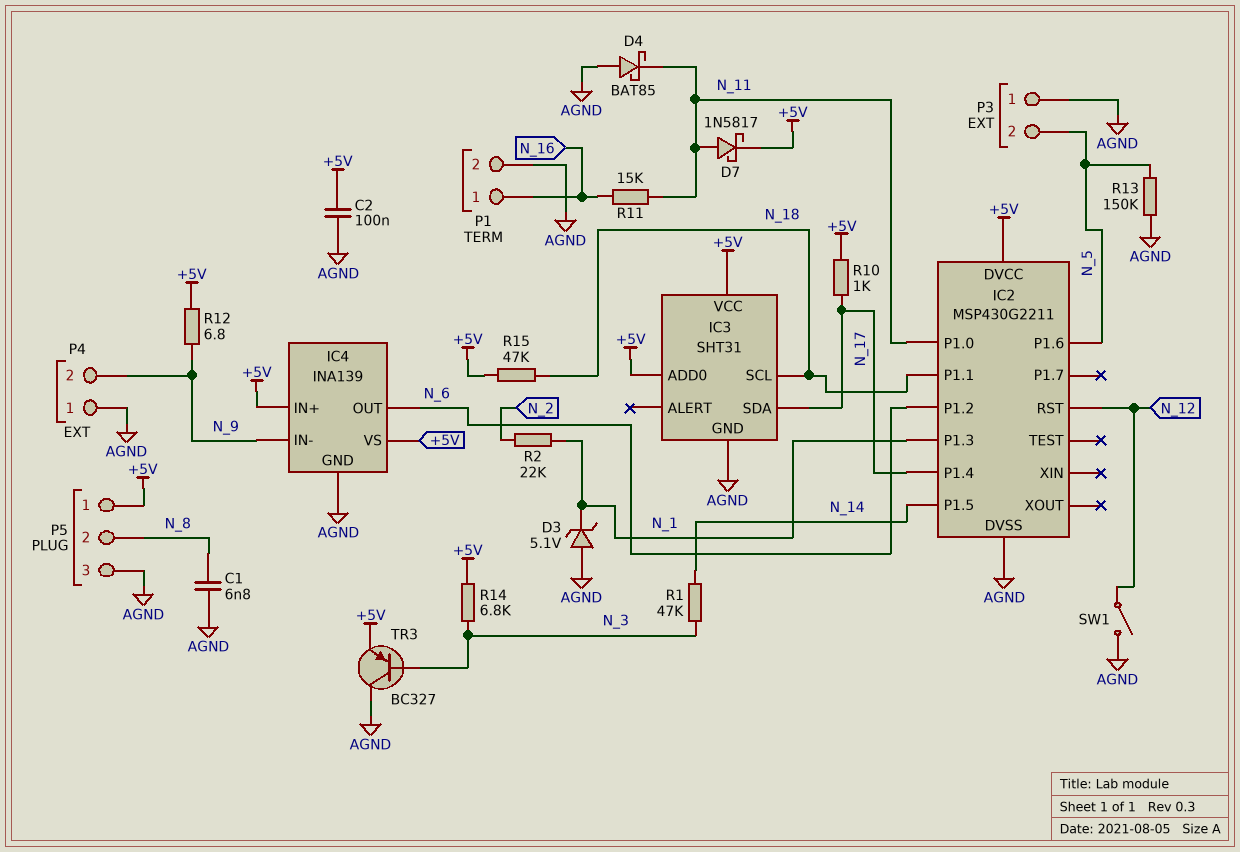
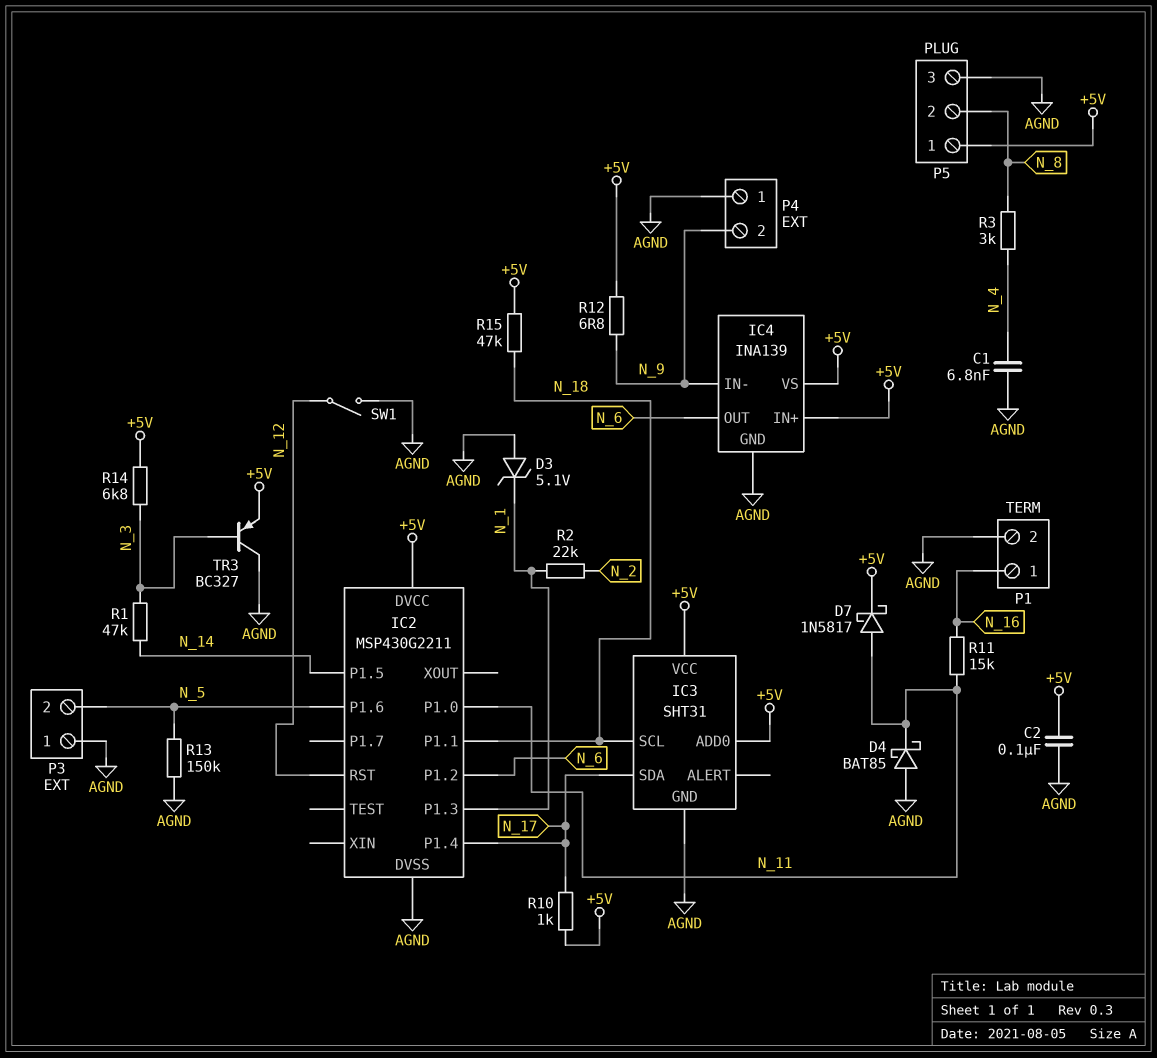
C1: 6.8nF (AGND, N_8) -> 6.8nF (AGND, N_4)
R3: none -> 3k (N_4, N_8)

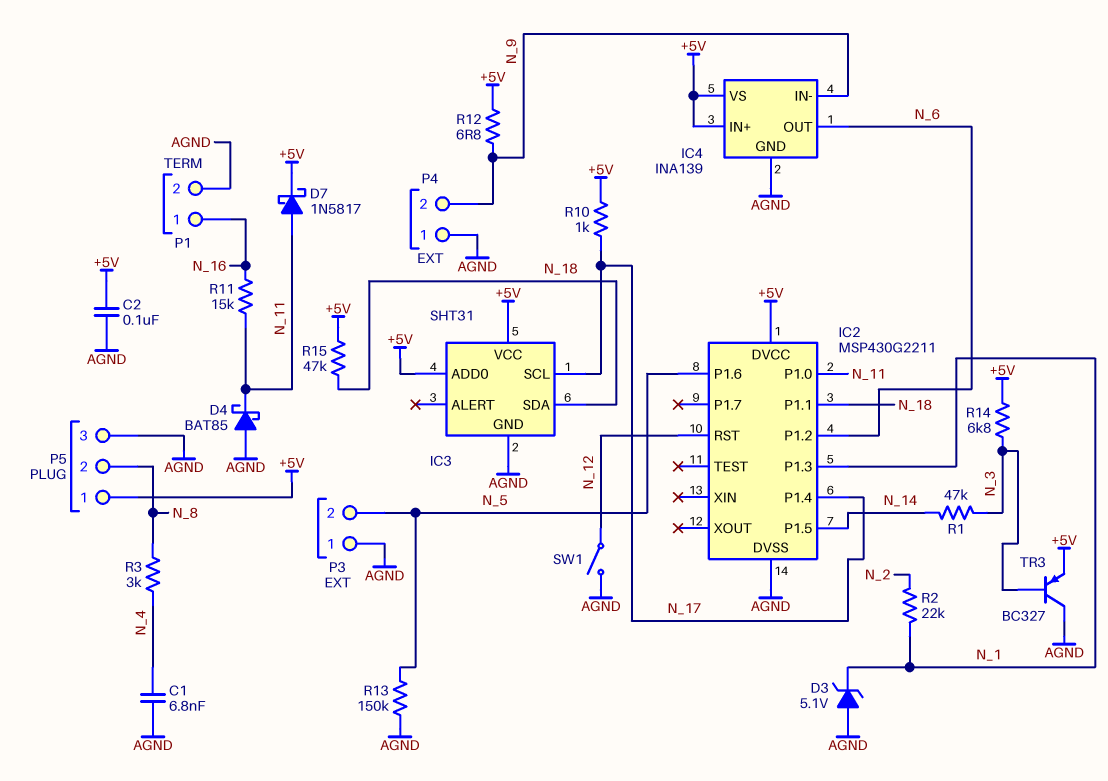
IC3 pin SCL: N_18 -> N_17
IC3 pin SDA: N_17 -> N_18

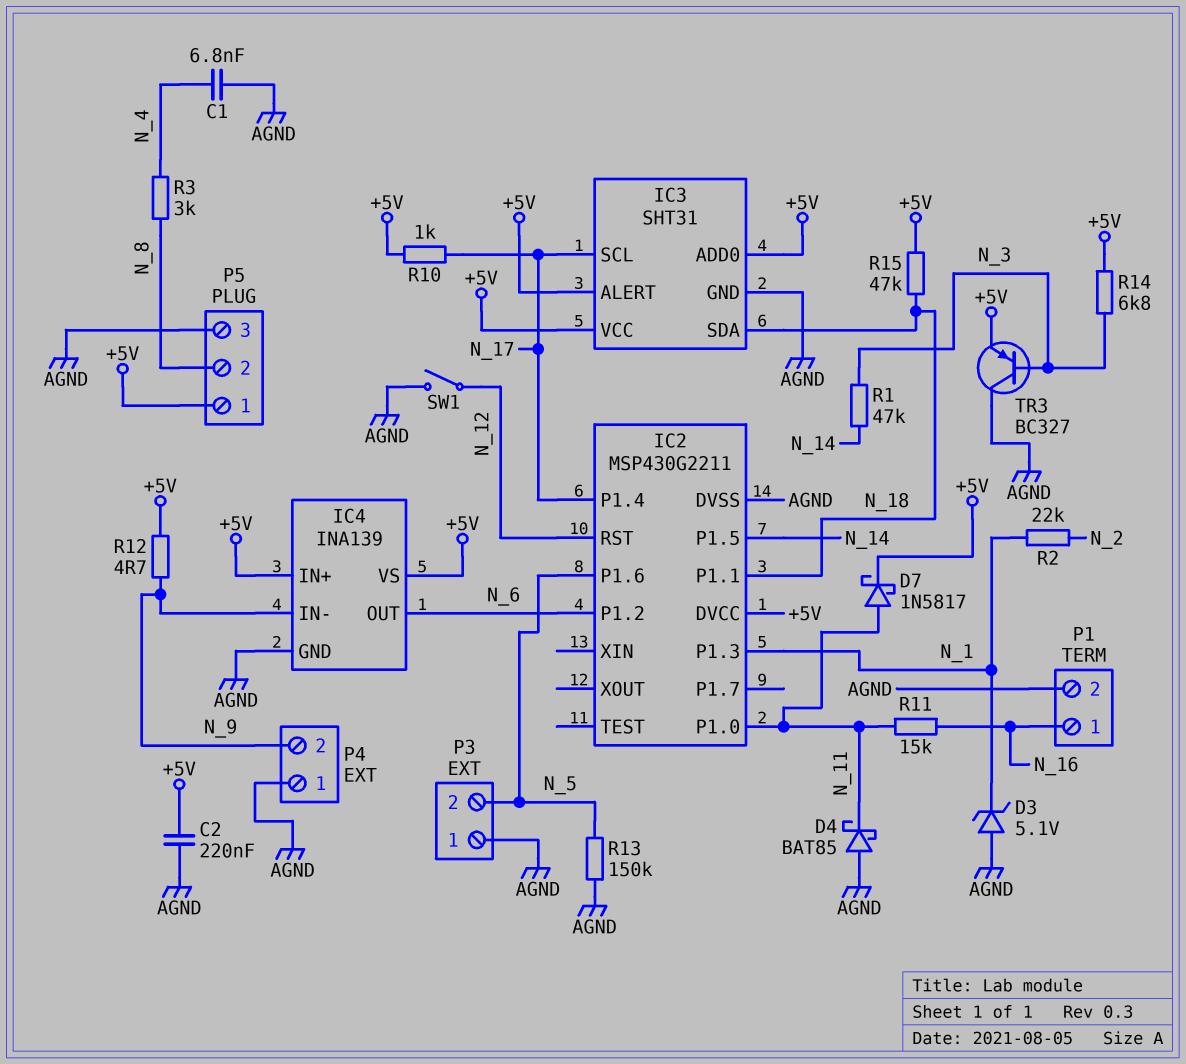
C2: 100nF (+5V, AGND) -> 220nF (+5V, AGND)
IC3 pin ALERT: none -> +5V
R12: 6.8 (+5V, N_9) -> 4.7 (+5V, N_9)

